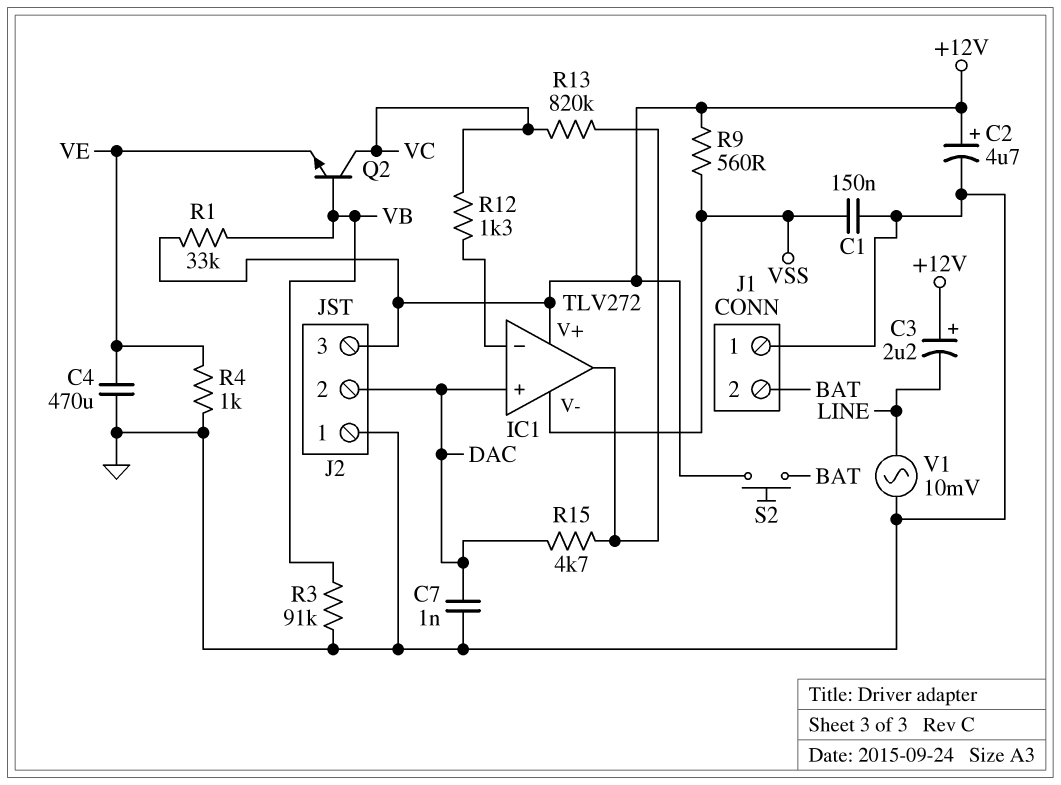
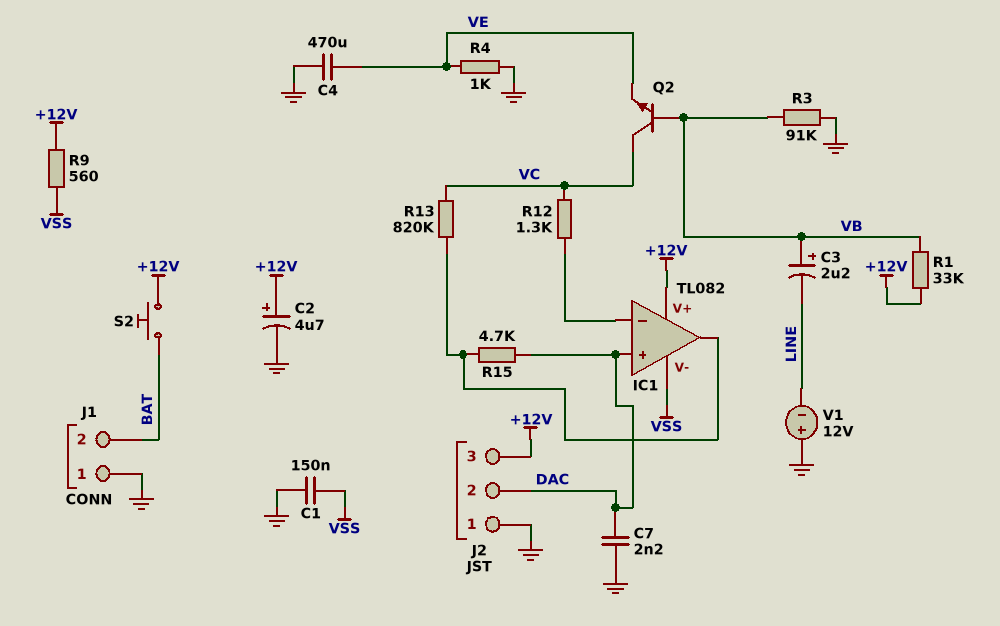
C3: 2.2uF (plus +12V, minus LINE) -> 2.2uF (plus VB, minus LINE)
C7: 1nF (DAC, GND) -> 2.2nF (DAC, GND)
IC1: TLV272 -> TL082
V1: AC 10mV (GND, LINE) -> 12V (plus GND, minus LINE)

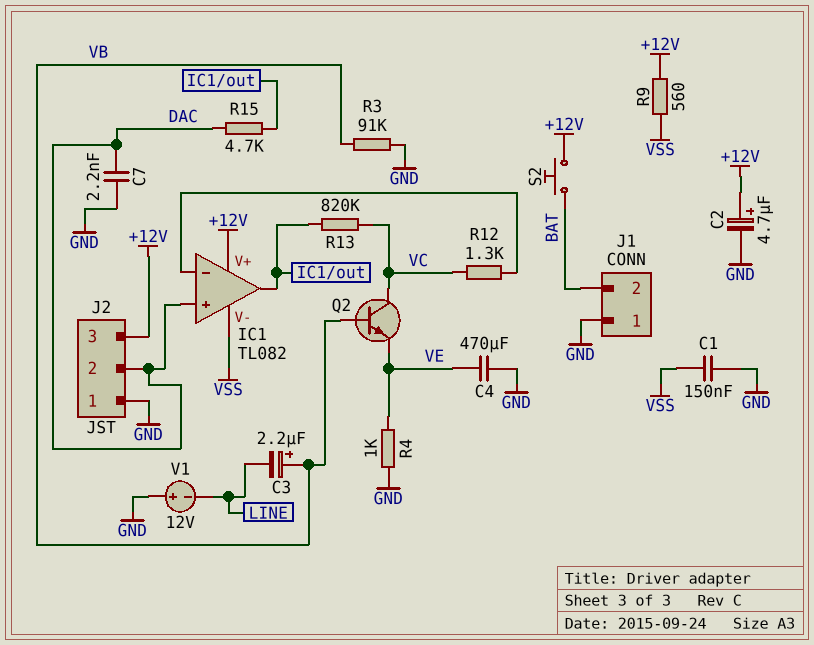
R1: 33k (+12V, VB) -> none

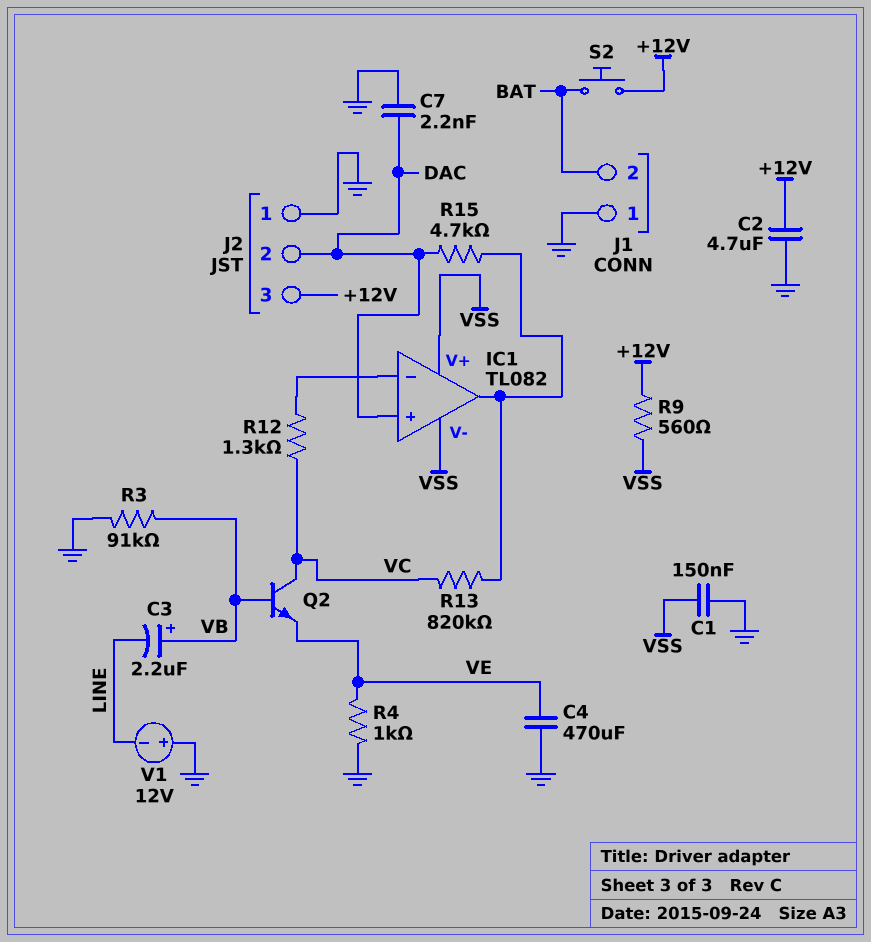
C2: 4.7uF (plus +12V, minus GND) -> 4.7uF (+12V, GND)
IC1 pin V+: +12V -> VSS

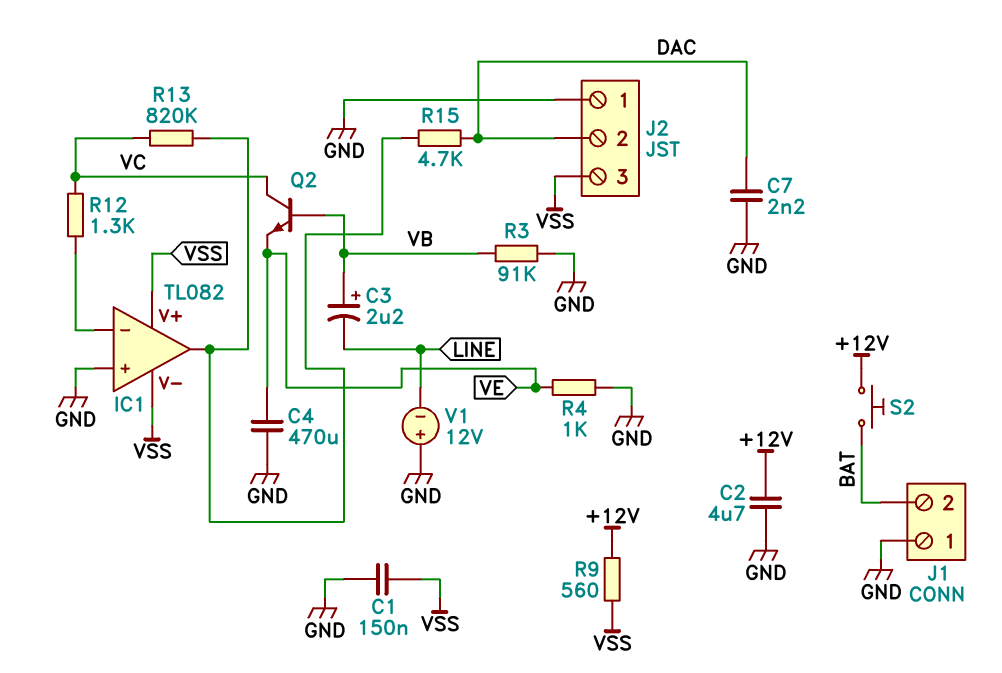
IC1 pin in+: DAC -> GND
J2 pin 3: +12V -> VSS

